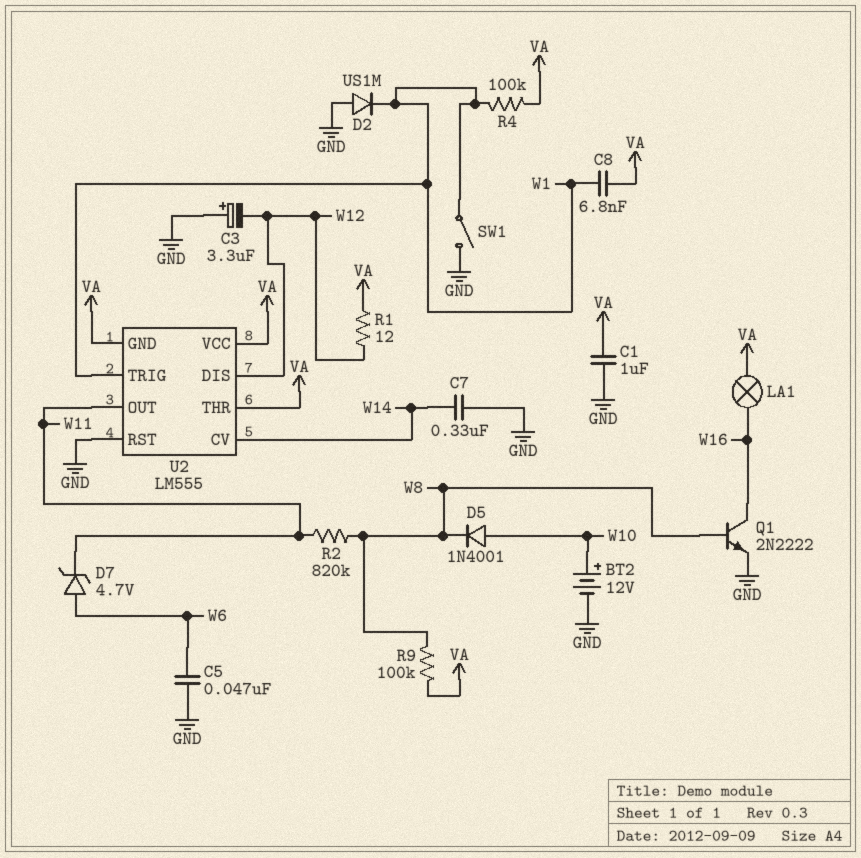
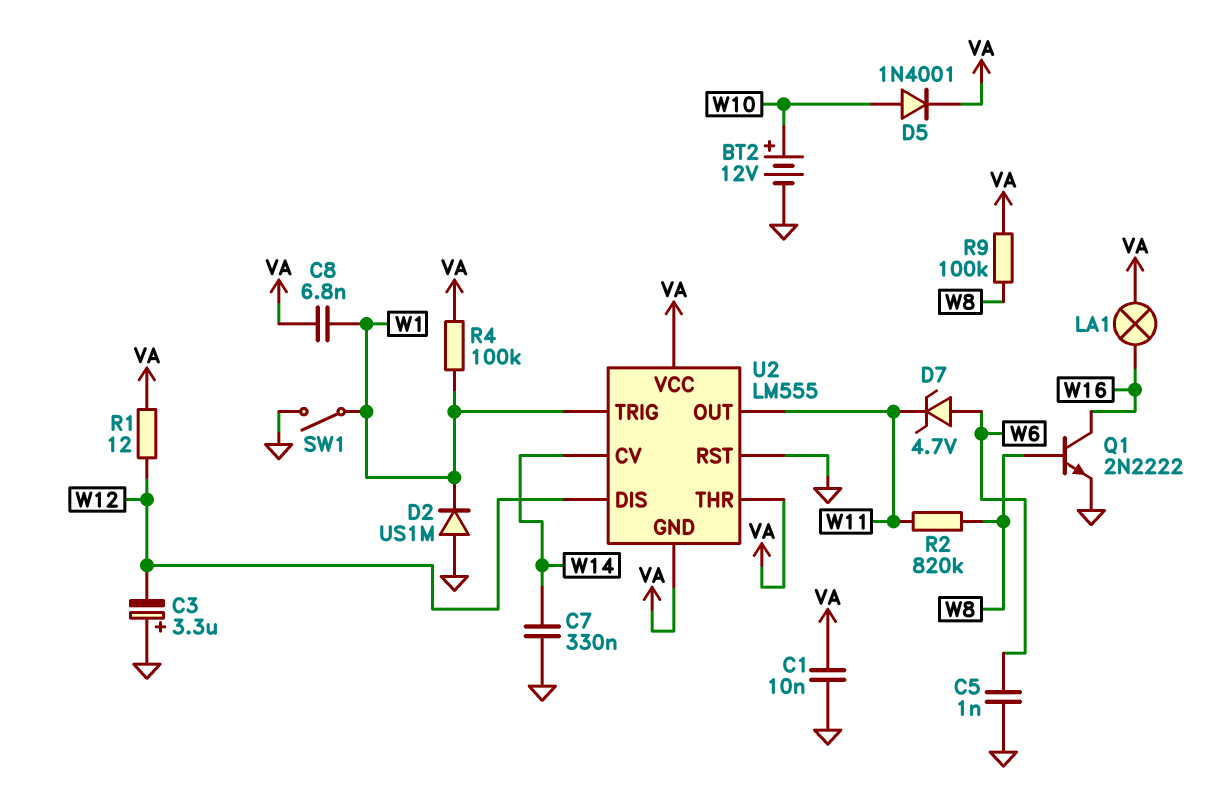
C1: 1uF (GND, VA) -> 10nF (GND, VA)
C5: 47nF (GND, W6) -> 1nF (GND, W6)
D5: diode 1N4001 (A W10, K W8) -> diode 1N4001 (A W10, K VA)

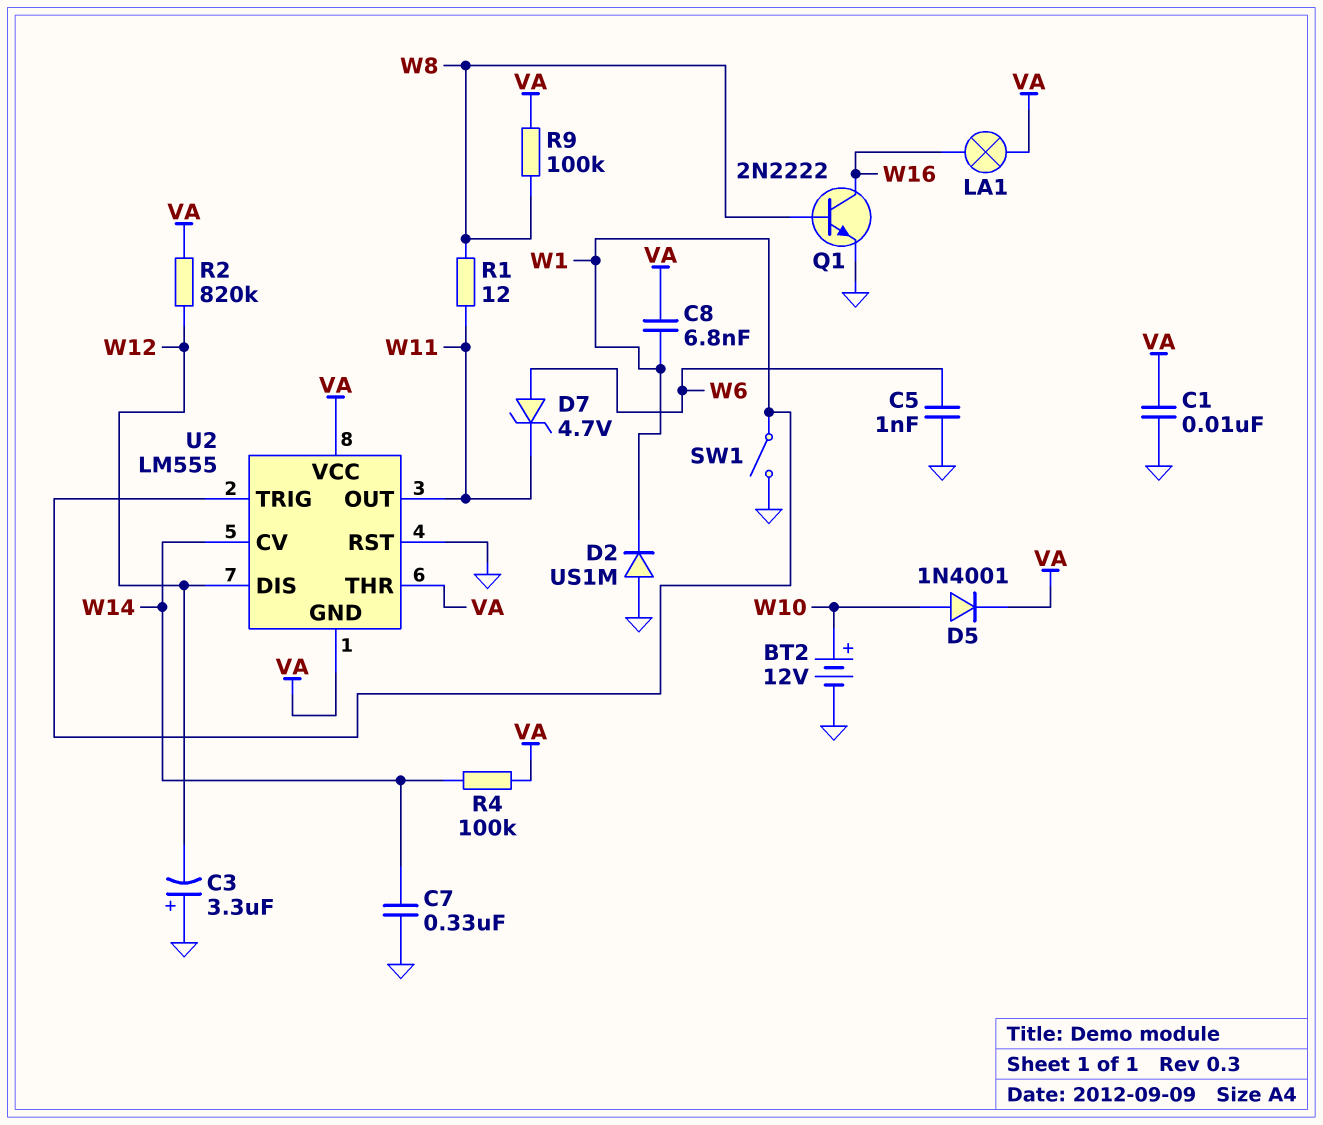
R1: 12 (VA, W12) -> 12 (W8, W11)
R2: 820k (W8, W11) -> 820k (VA, W12)
R4: 100k (VA, W1) -> 100k (VA, W14)

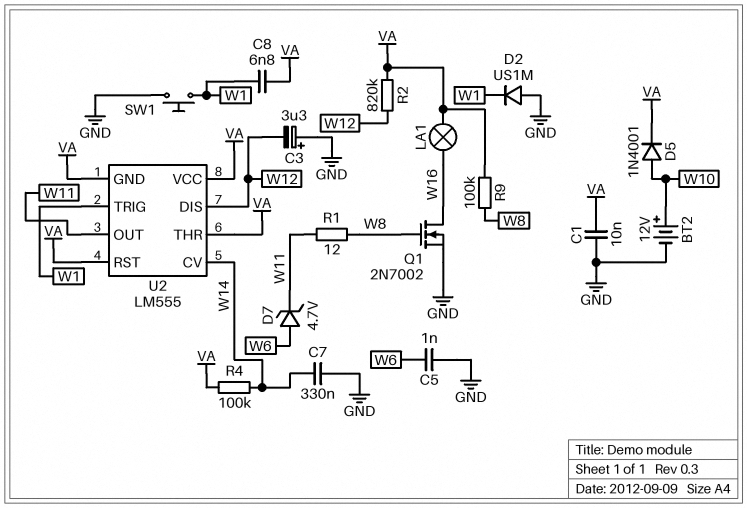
Q1: NPN 2N2222 (B W8, C W16, E GND) -> NMOS 2N7002 (G W8, D W16, S GND)
SW1: switch (GND, W1) -> button (GND, W1)
U2 pin RST: GND -> VA

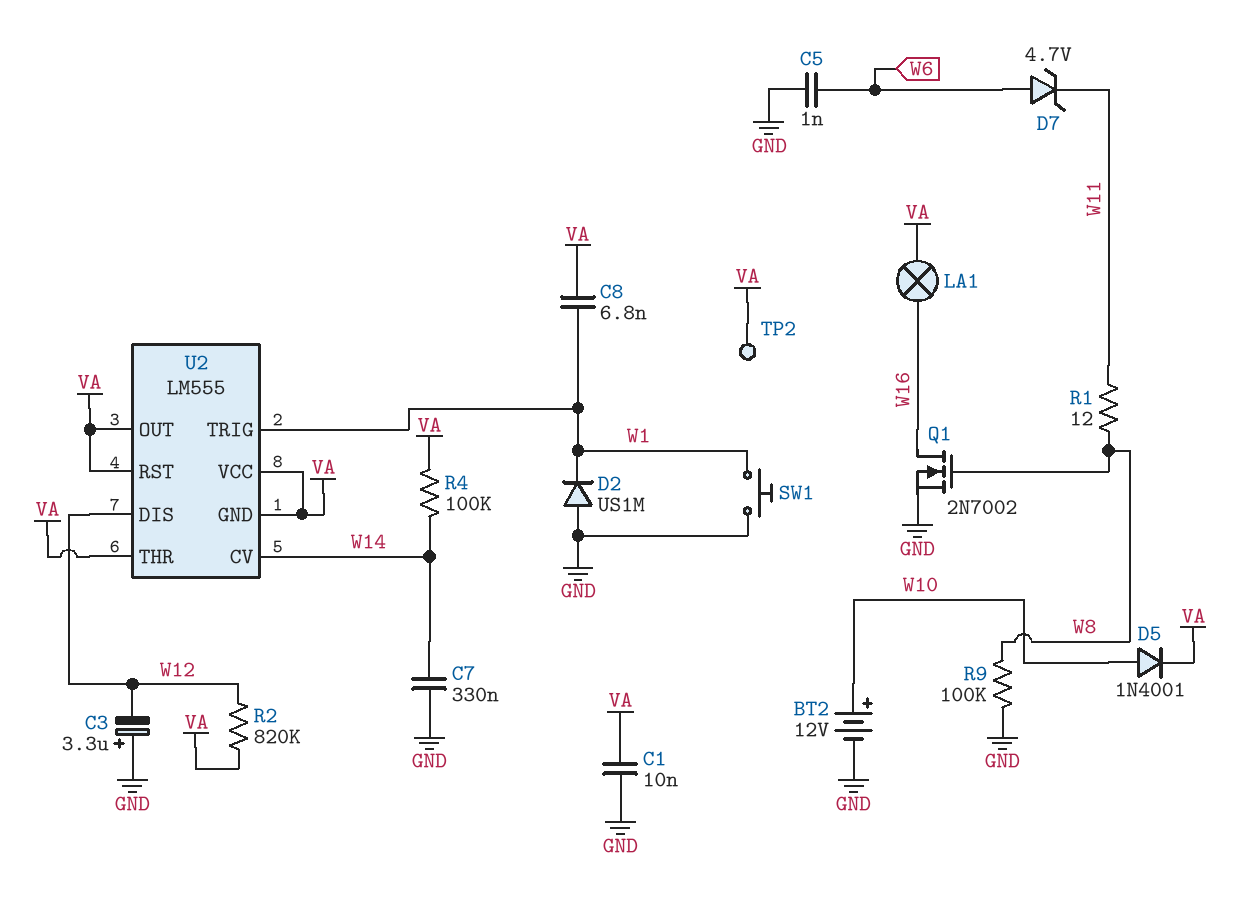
R9: 100k (VA, W8) -> 100k (GND, W8)
TP2: none -> test point (VA)
U2 pin OUT: W11 -> VA

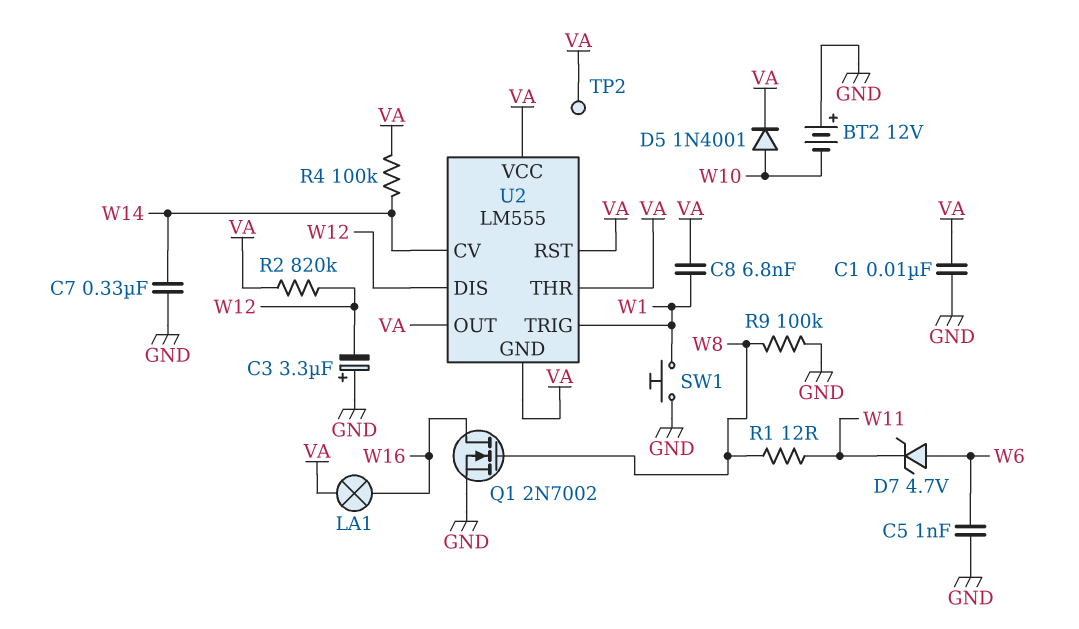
BT2: 12V (plus W10, minus GND) -> 12V (plus GND, minus W10)
D2: diode US1M (A GND, K W1) -> none

